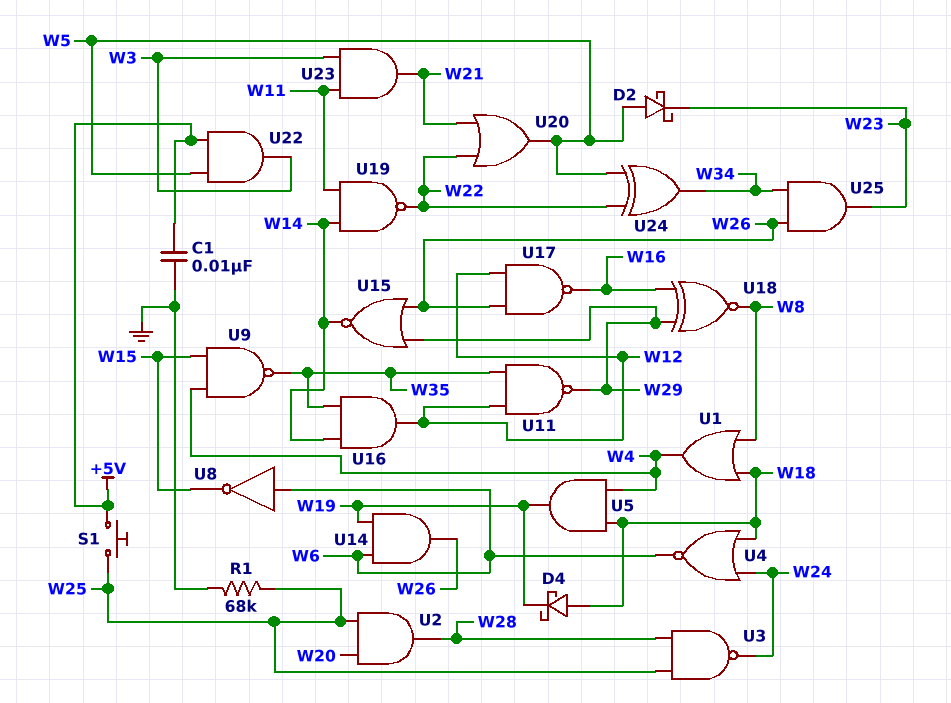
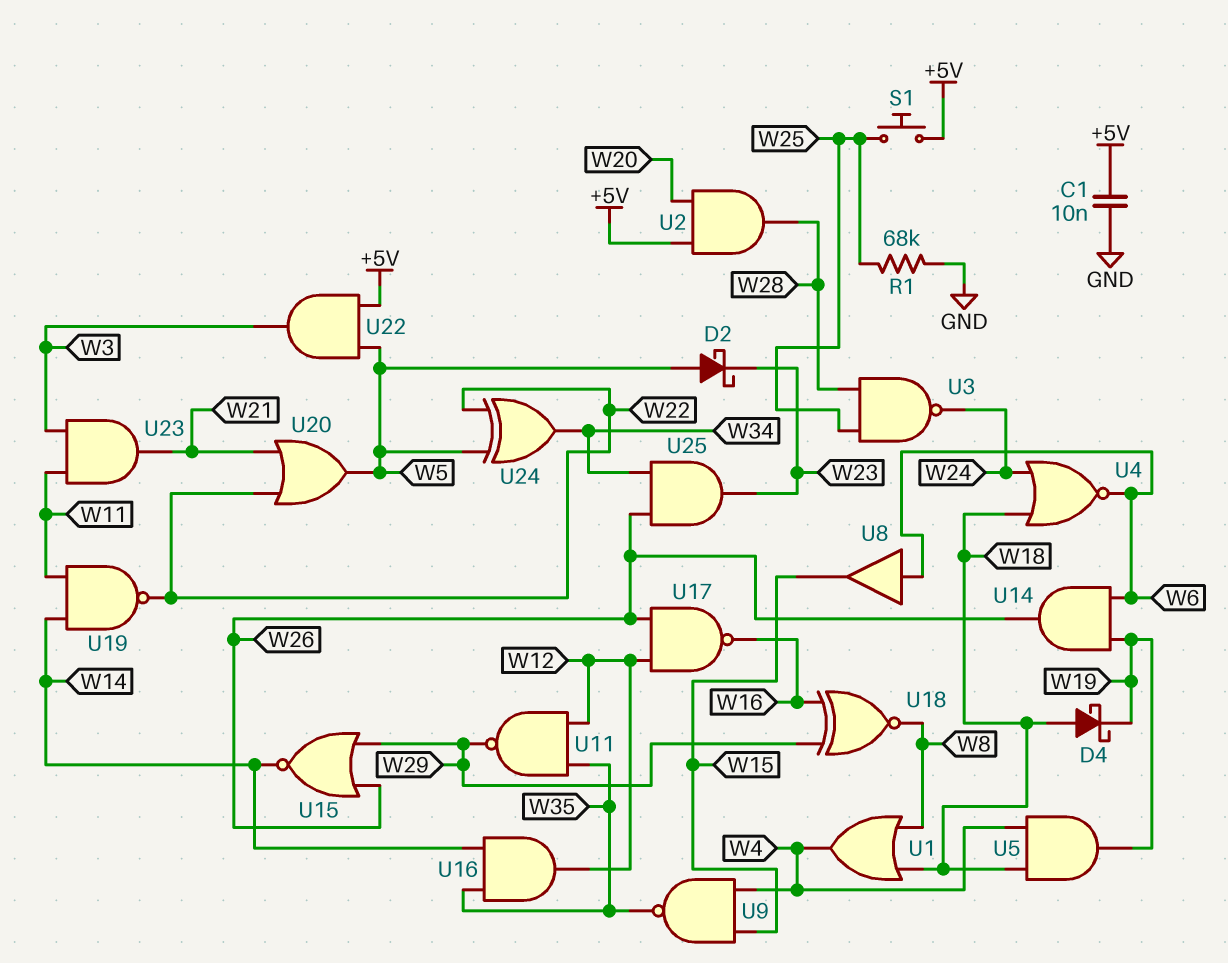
U2: AND (in W20, in W25, out W28) -> AND (in +5V, in W20, out W28)
U8: NOT (in W6, out W15) -> buffer (in W6, out W15)

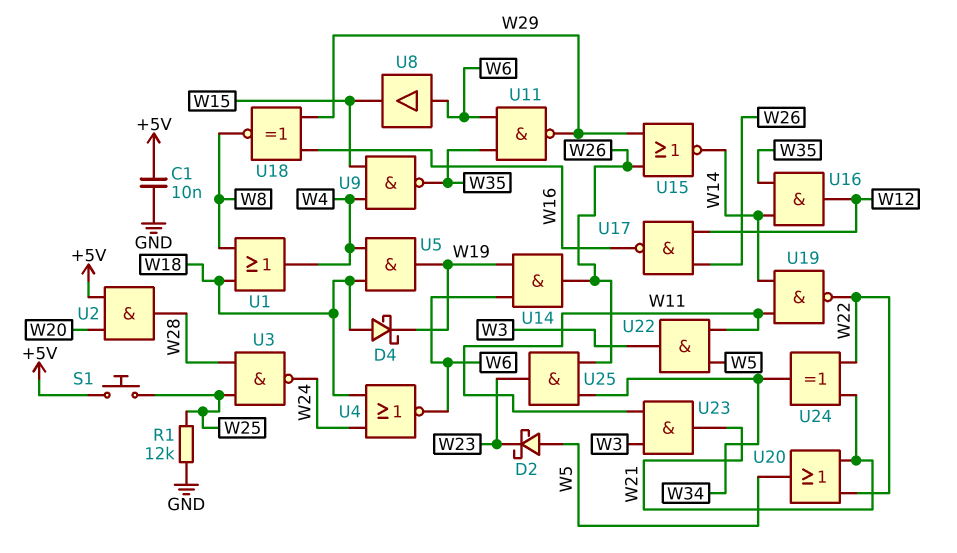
R1: 68k (GND, W25) -> 12k (GND, W25)
U11: NAND (in W12, in W35, out W29) -> NAND (in W6, in W35, out W29)
U22: AND (in +5V, in W5, out W3) -> AND (in W5, in W11, out W3)
U24: XOR (in W5, in W22, out W34) -> XOR (in W21, in W22, out W34)

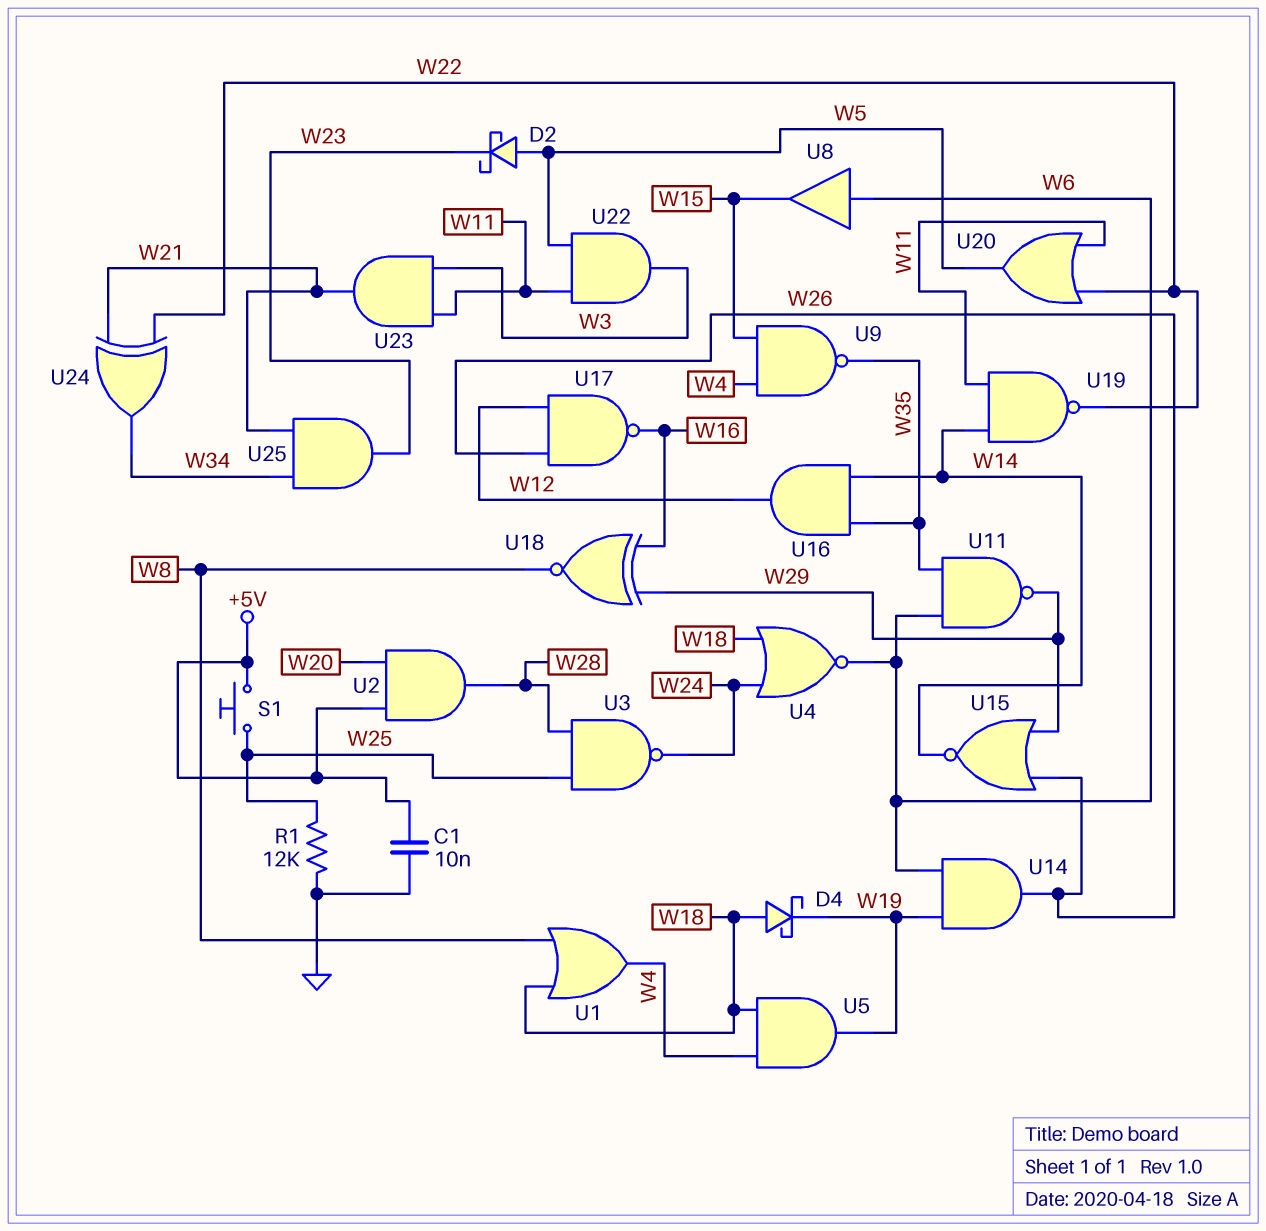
U20: OR (in W21, in W22, out W5) -> OR (in W11, in W22, out W5)
U25: AND (in W26, in W34, out W23) -> AND (in W21, in W34, out W23)

